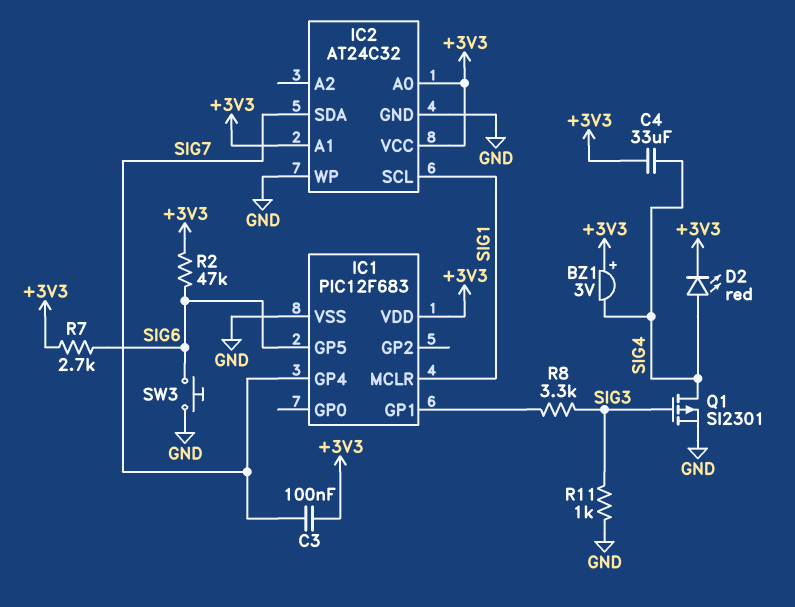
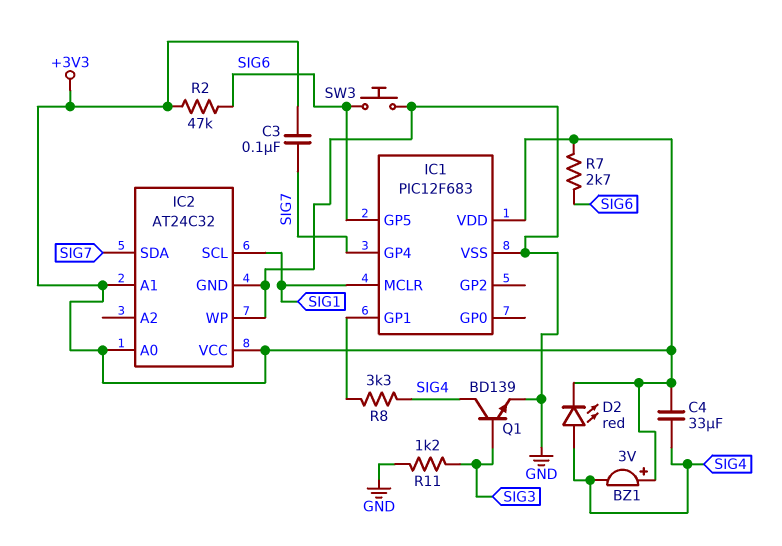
Q1: PMOS SI2301 (G SIG3, D SIG4, S GND) -> NPN BD139 (B SIG3, C SIG4, E GND)
R8: 3.3k (IC1/GP1, SIG3) -> 3.3k (IC1/GP1, SIG4)
R11: 1k (GND, SIG3) -> 1.2k (GND, SIG3)

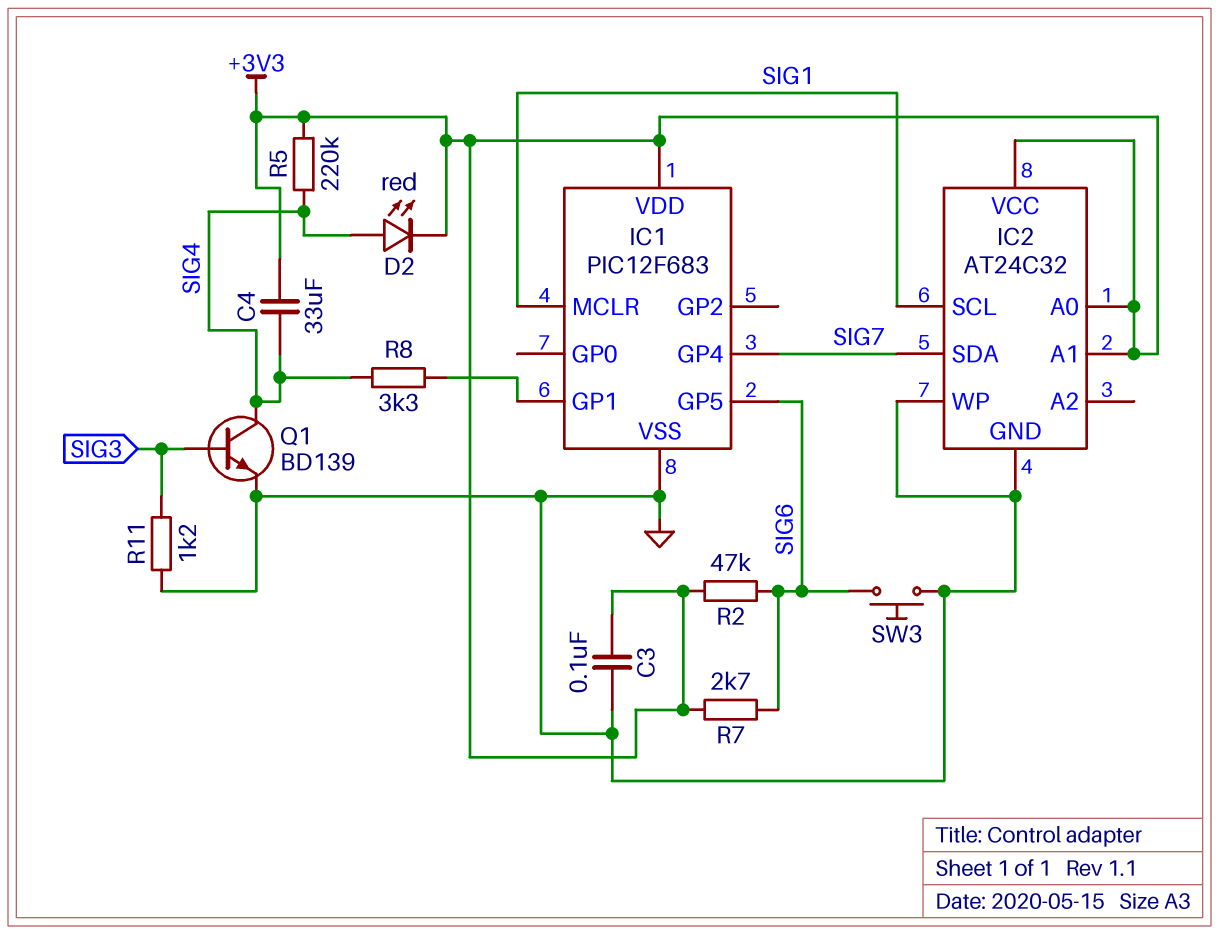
BZ1: buzzer 3V (plus +3V3, minus SIG4) -> none
C3: 100nF (+3V3, SIG7) -> 100nF (+3V3, GND)
R5: none -> 220k (+3V3, SIG4)

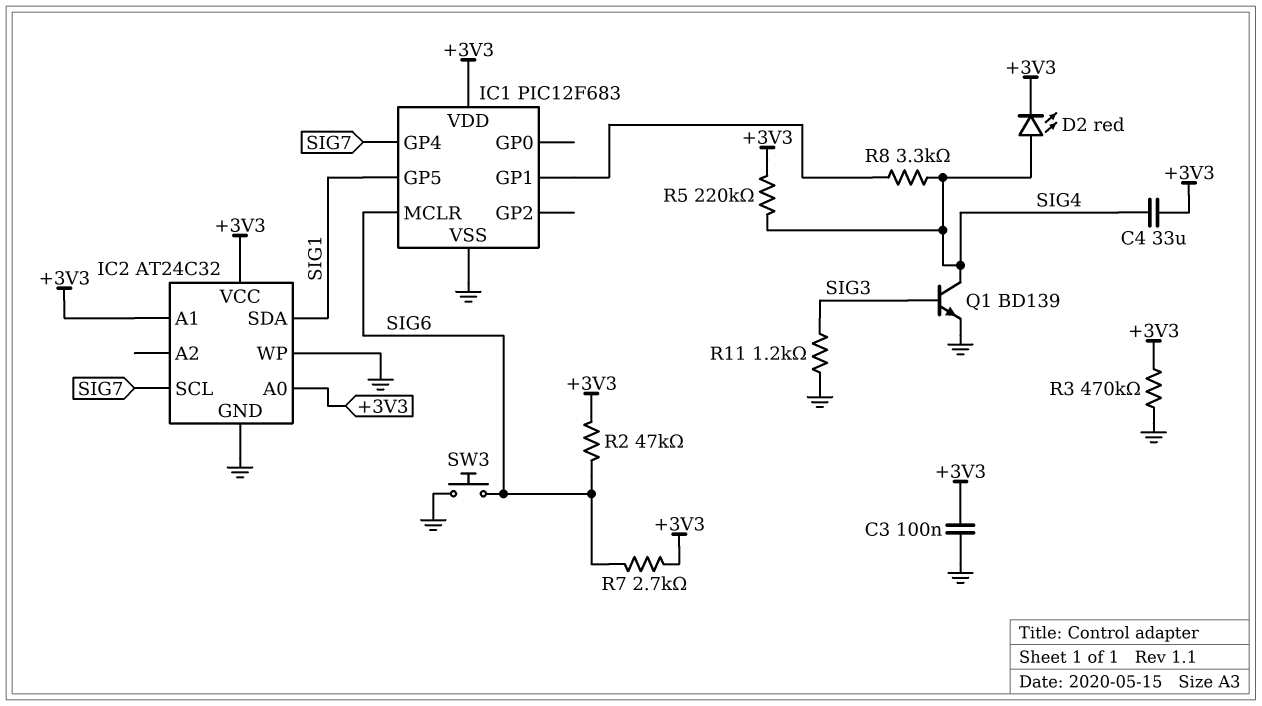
IC1 pin GP5: SIG6 -> SIG1
IC1 pin MCLR: SIG1 -> SIG6
IC2 pin SCL: SIG1 -> SIG7
IC2 pin SDA: SIG7 -> SIG1
R3: none -> 470k (+3V3, GND)

